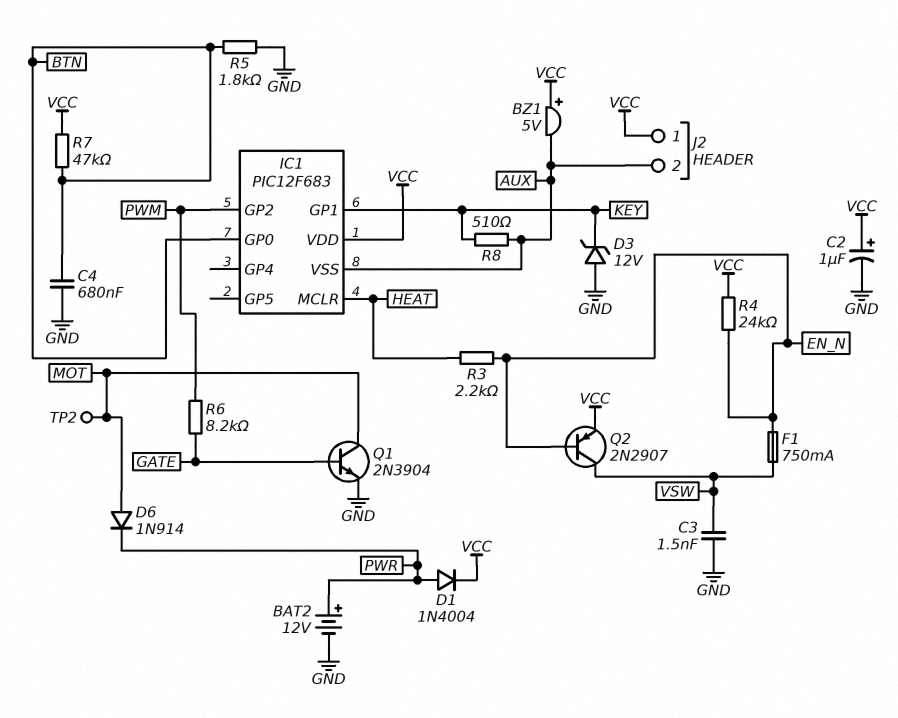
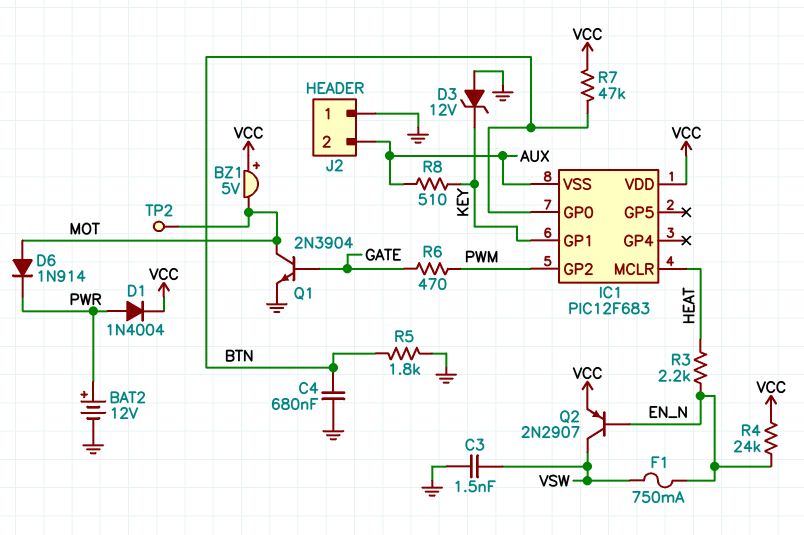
BZ1: buzzer 5V (plus VCC, minus AUX) -> buzzer 5V (plus VCC, minus MOT)
C2: 1uF (plus VCC, minus GND) -> none
J2 pin 1: VCC -> GND
R6: 8.2k (GATE, PWM) -> 470 (GATE, PWM)

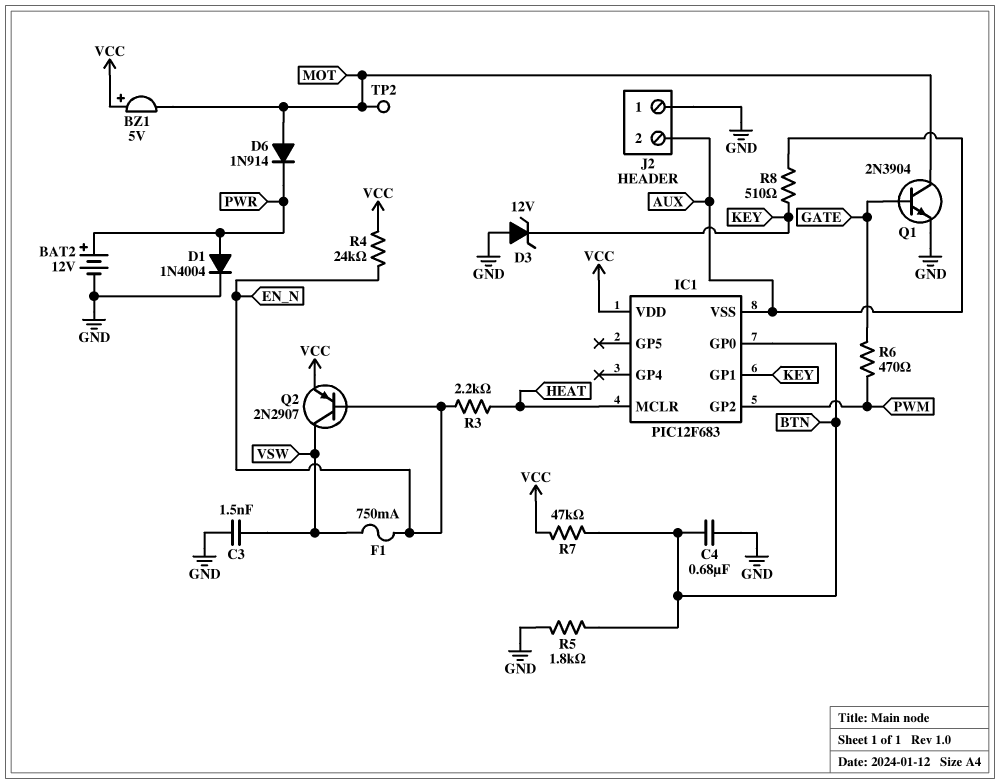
D1: diode 1N4004 (A PWR, K VCC) -> diode 1N4004 (A PWR, K GND)

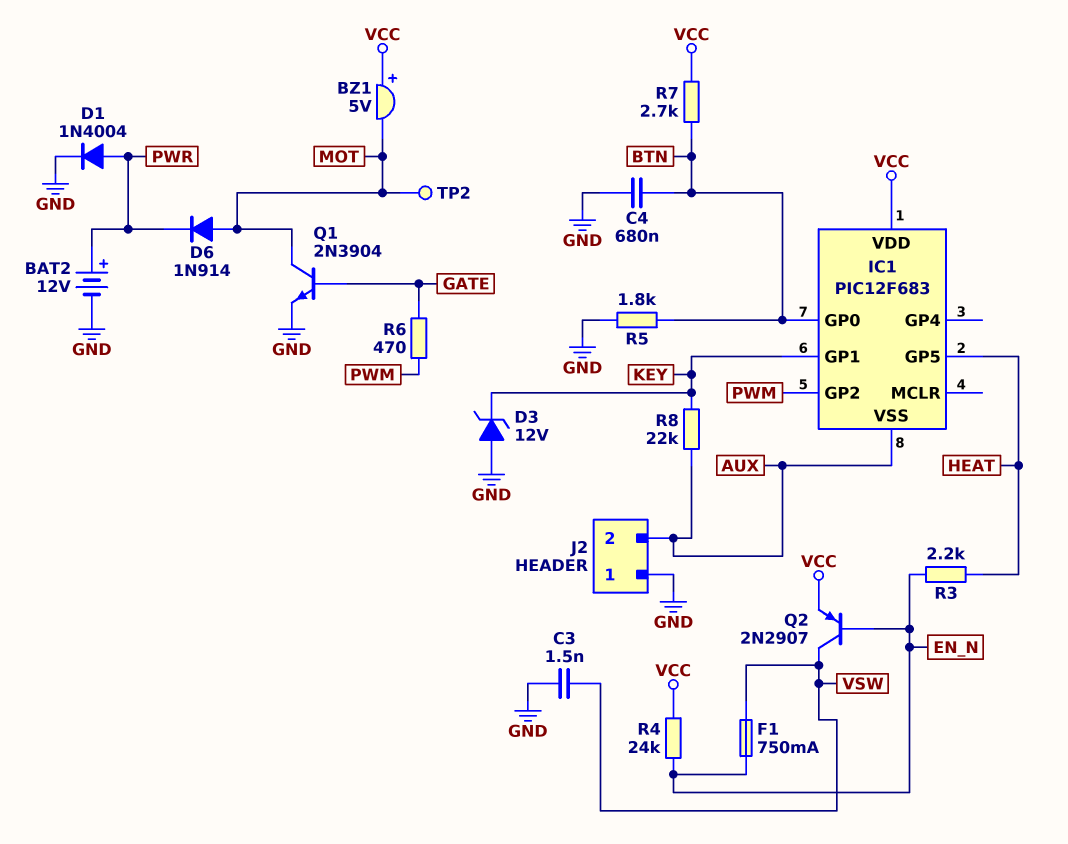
IC1 pin GP5: none -> HEAT
IC1 pin MCLR: HEAT -> none
R7: 47k (BTN, VCC) -> 2.7k (BTN, VCC)
R8: 510 (AUX, KEY) -> 22k (AUX, KEY)

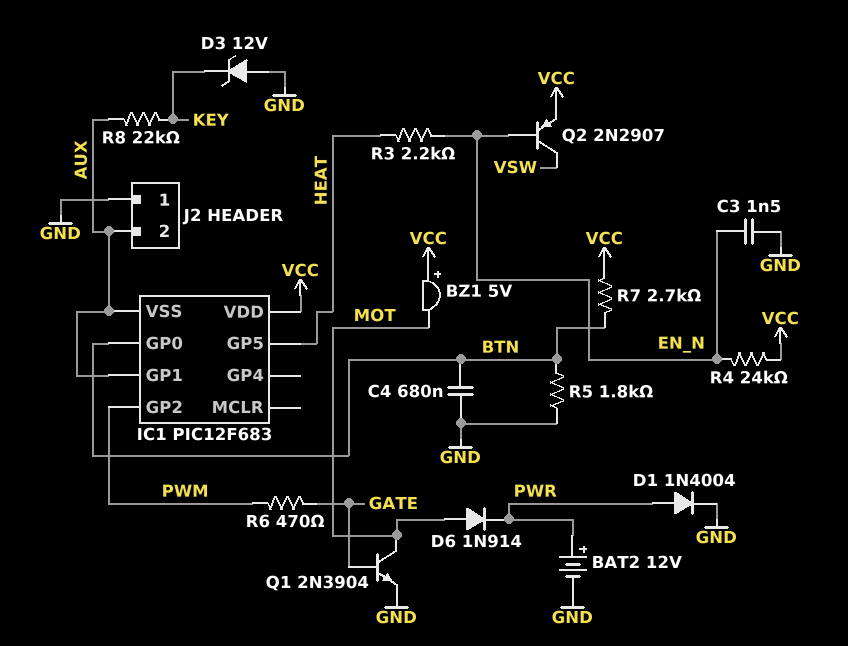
C3: 1.5nF (GND, VSW) -> 1.5nF (EN_N, GND)
F1: 750mA (EN_N, VSW) -> none
IC1 pin GP1: KEY -> AUX
TP2: test point (MOT) -> none

